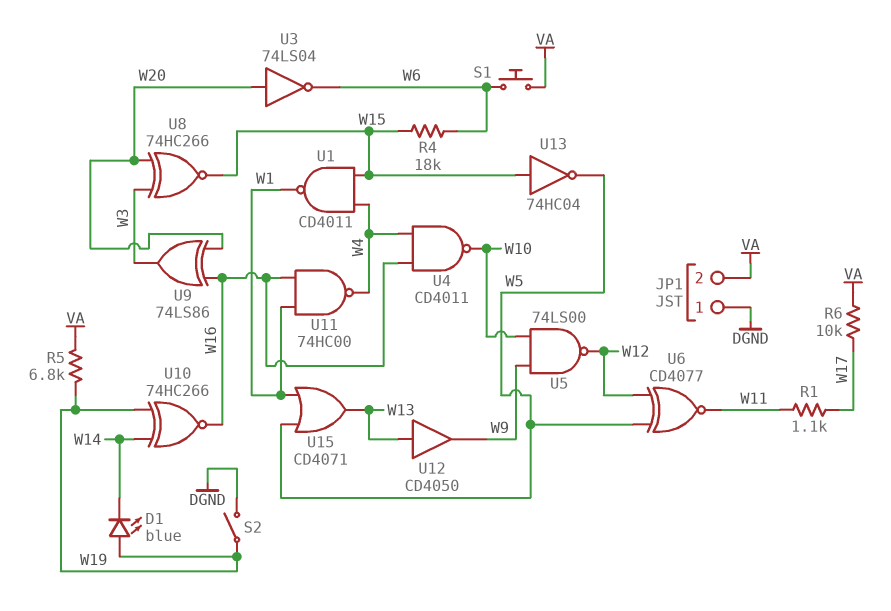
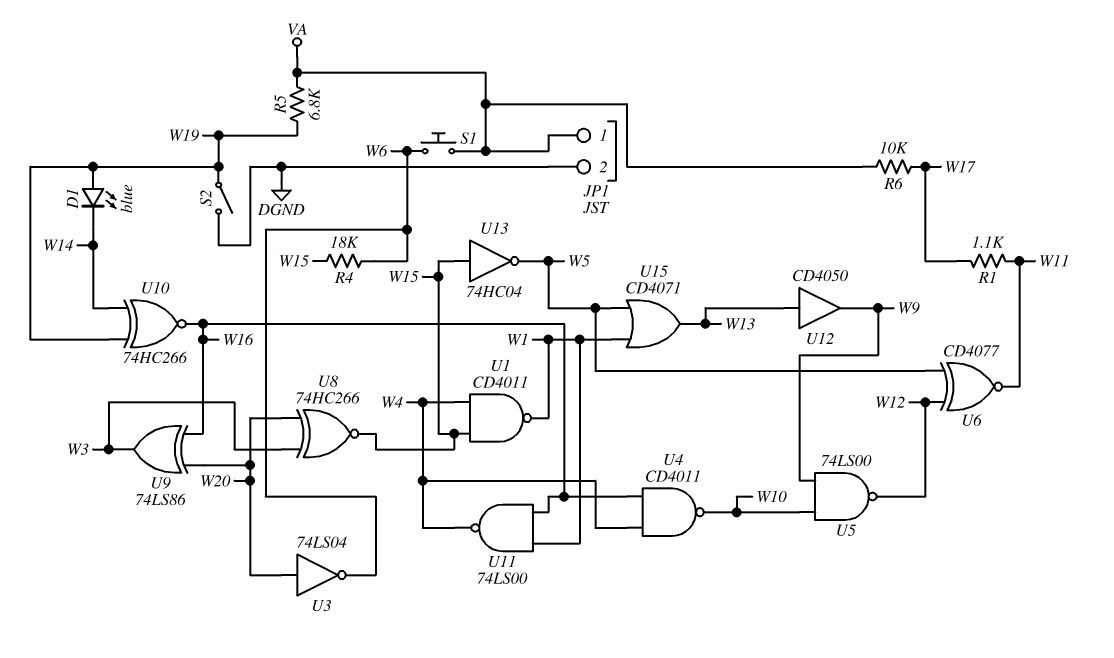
JP1 pin 1: DGND -> VA
JP1 pin 2: VA -> DGND
U11: NAND 74HC00 (in W1, in W16, out W4) -> NAND 74LS00 (in W1, in W16, out W4)

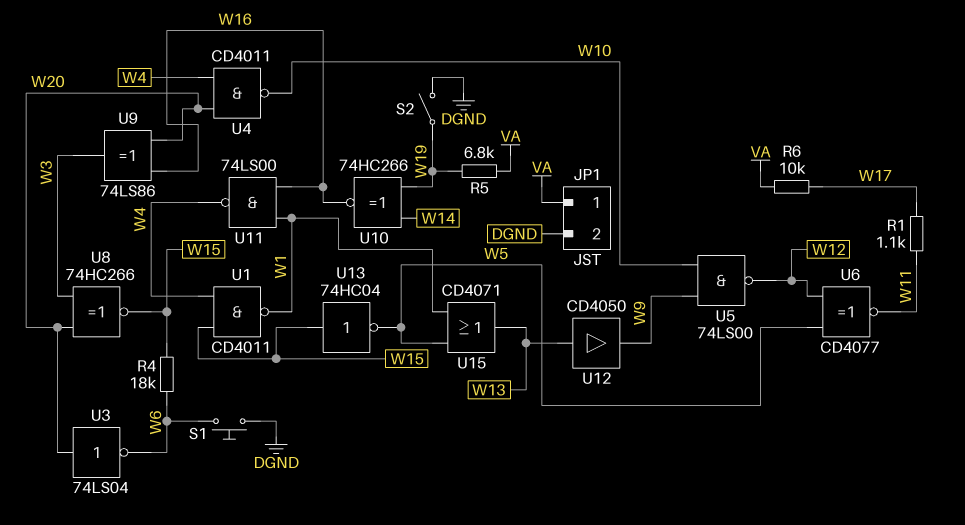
D1: LED blue (A W19, K W14) -> none
S1: button (VA, W6) -> button (DGND, W6)
U4: NAND CD4011 (in W4, in W16, out W10) -> NAND CD4011 (in W4, in W20, out W10)

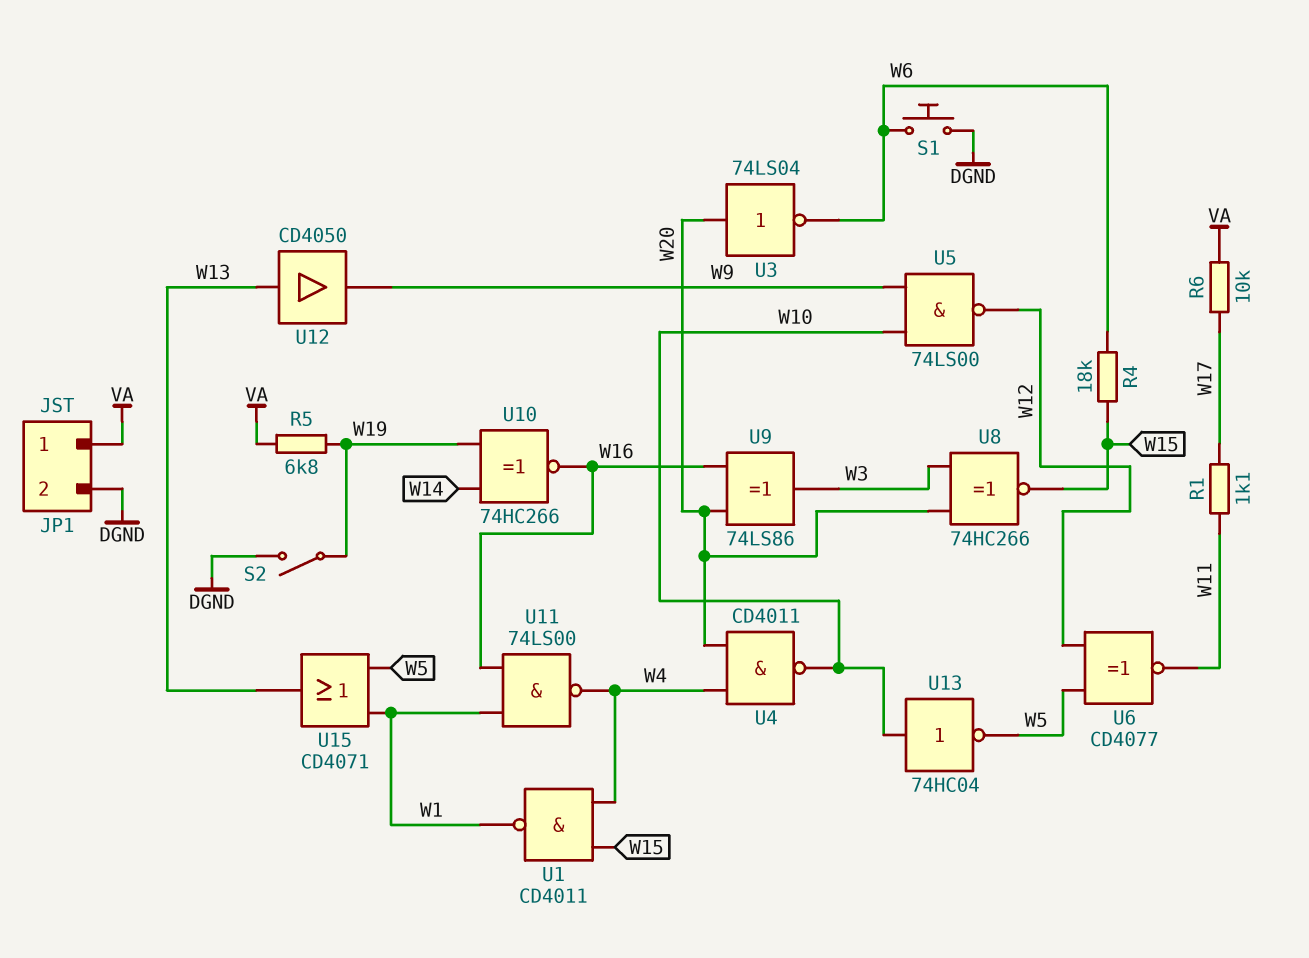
U13: NOT 74HC04 (in W15, out W5) -> NOT 74HC04 (in W10, out W5)

